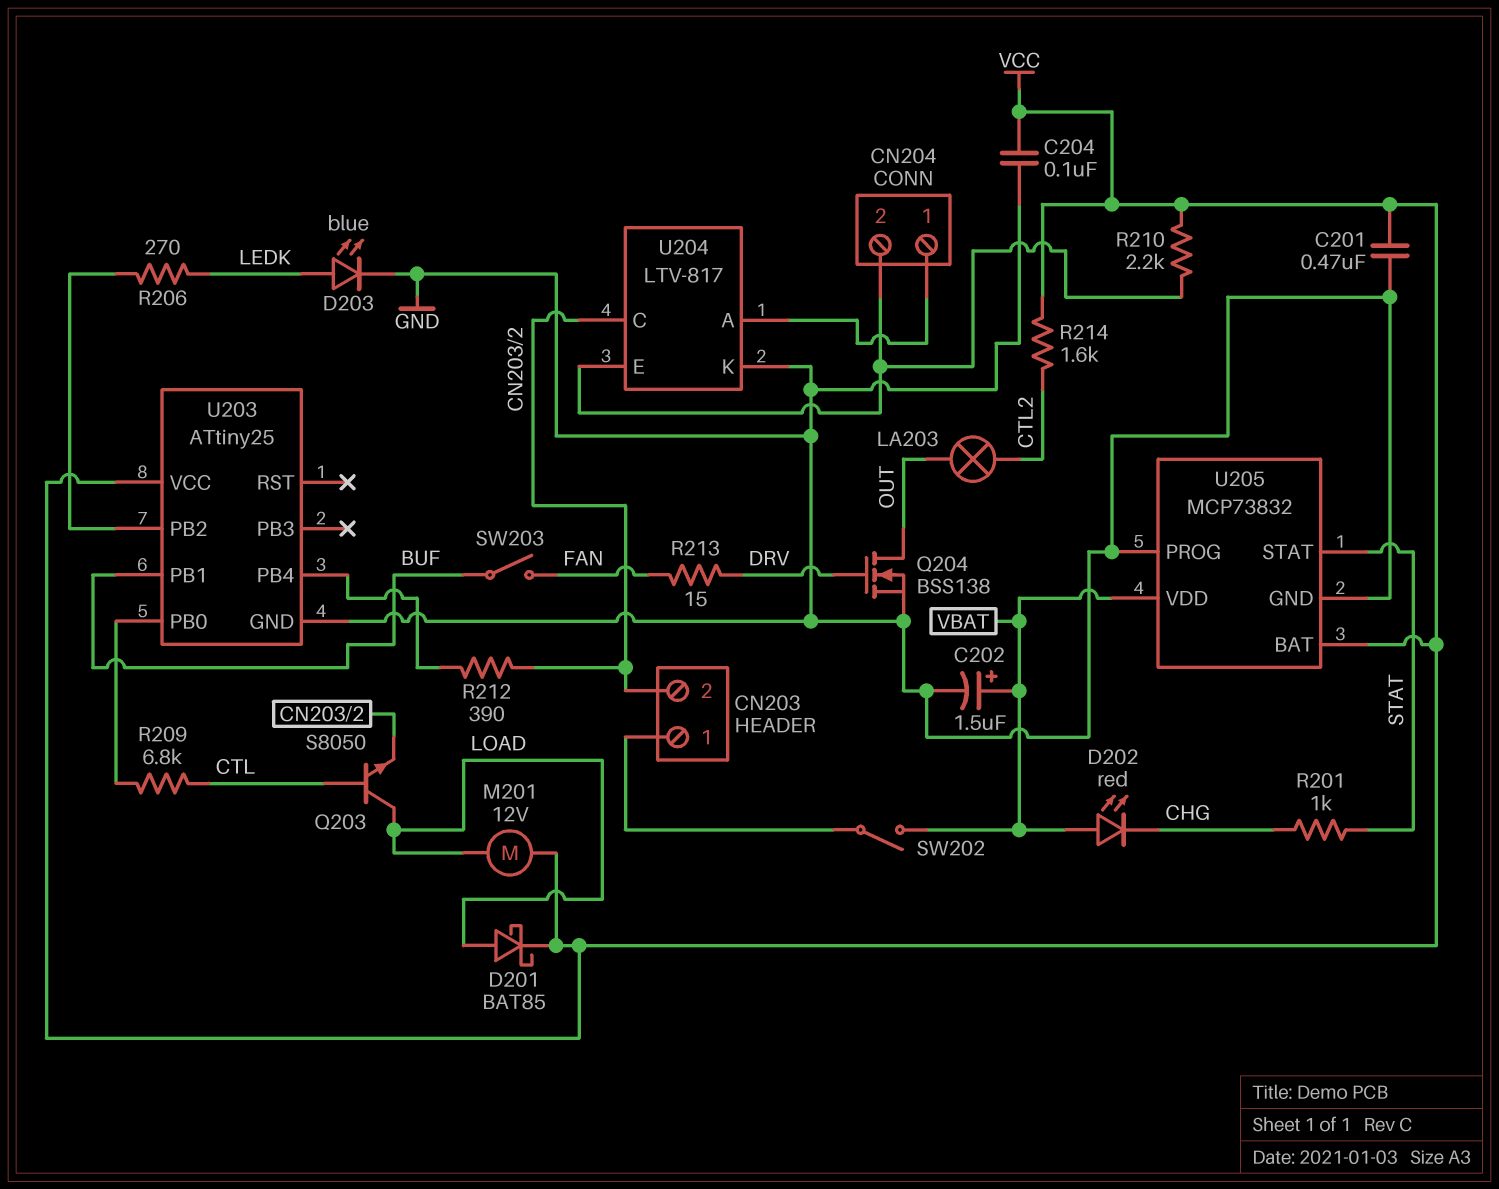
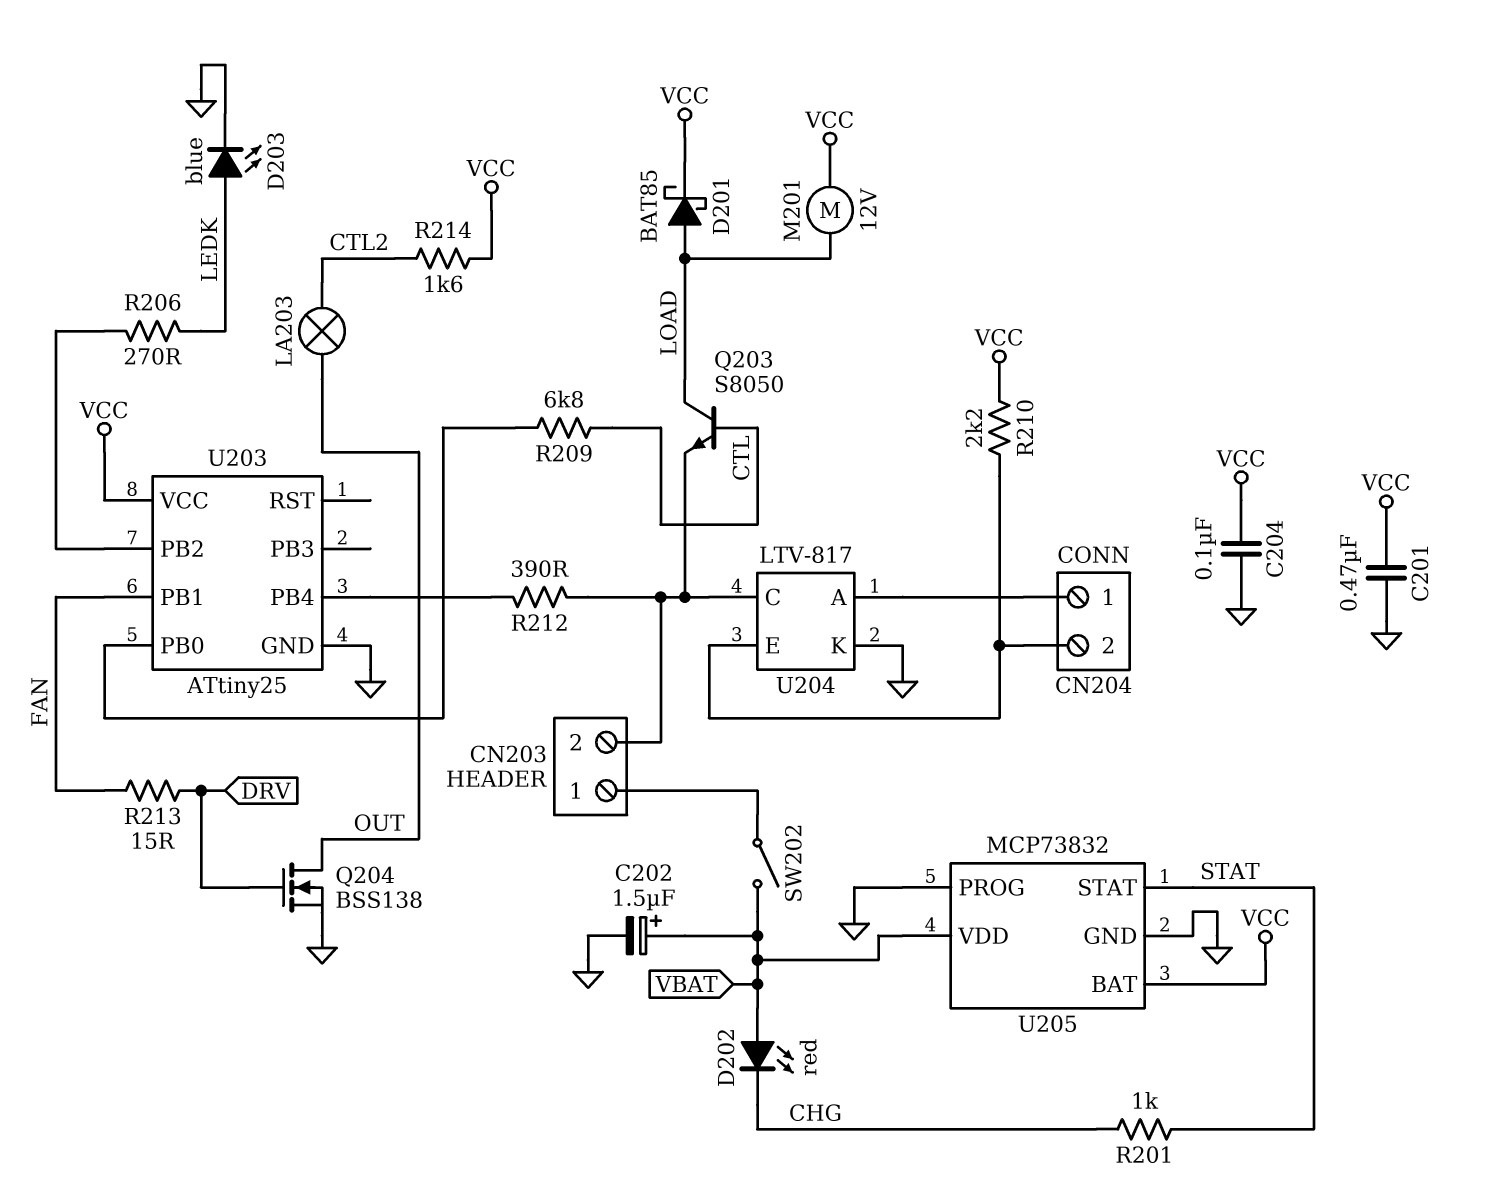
SW203: switch (BUF, FAN) -> none
U203 pin PB1: BUF -> FAN

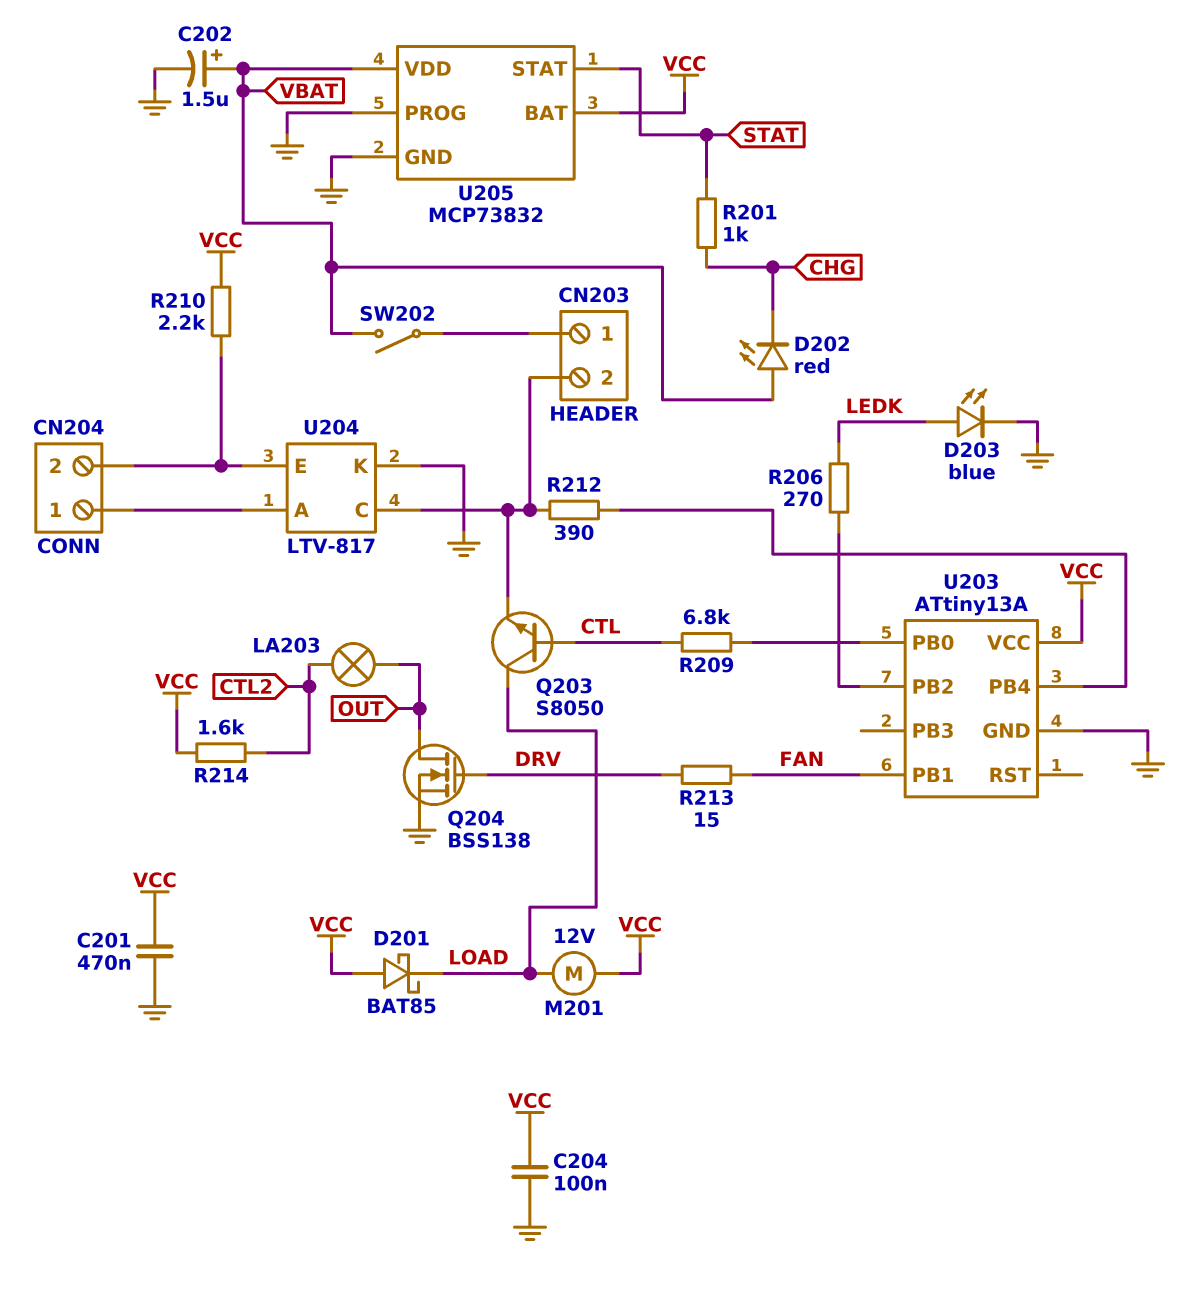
D201: schottky BAT85 (A LOAD, K VCC) -> schottky BAT85 (A VCC, K LOAD)
U203: ATtiny25 -> ATtiny13A

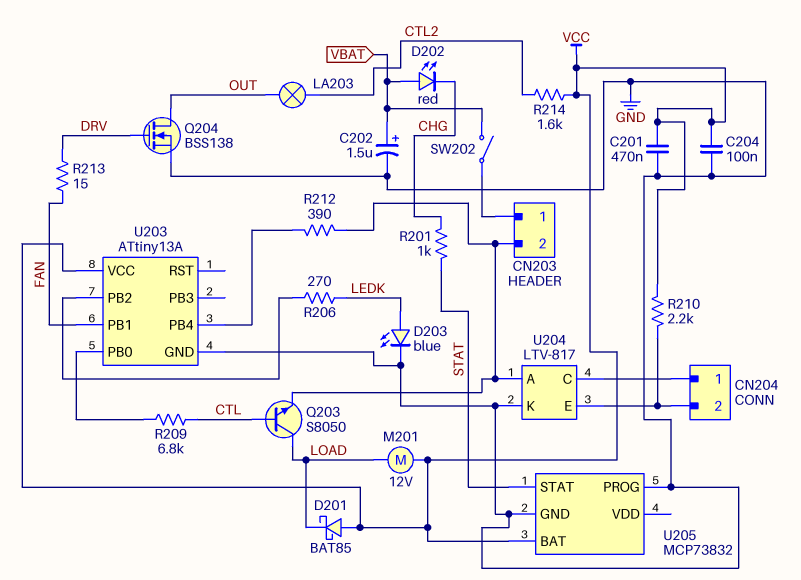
U204 pin A: CN204/1 -> CN203/2
U204 pin C: CN203/2 -> CN204/1
U205 pin VDD: VBAT -> none

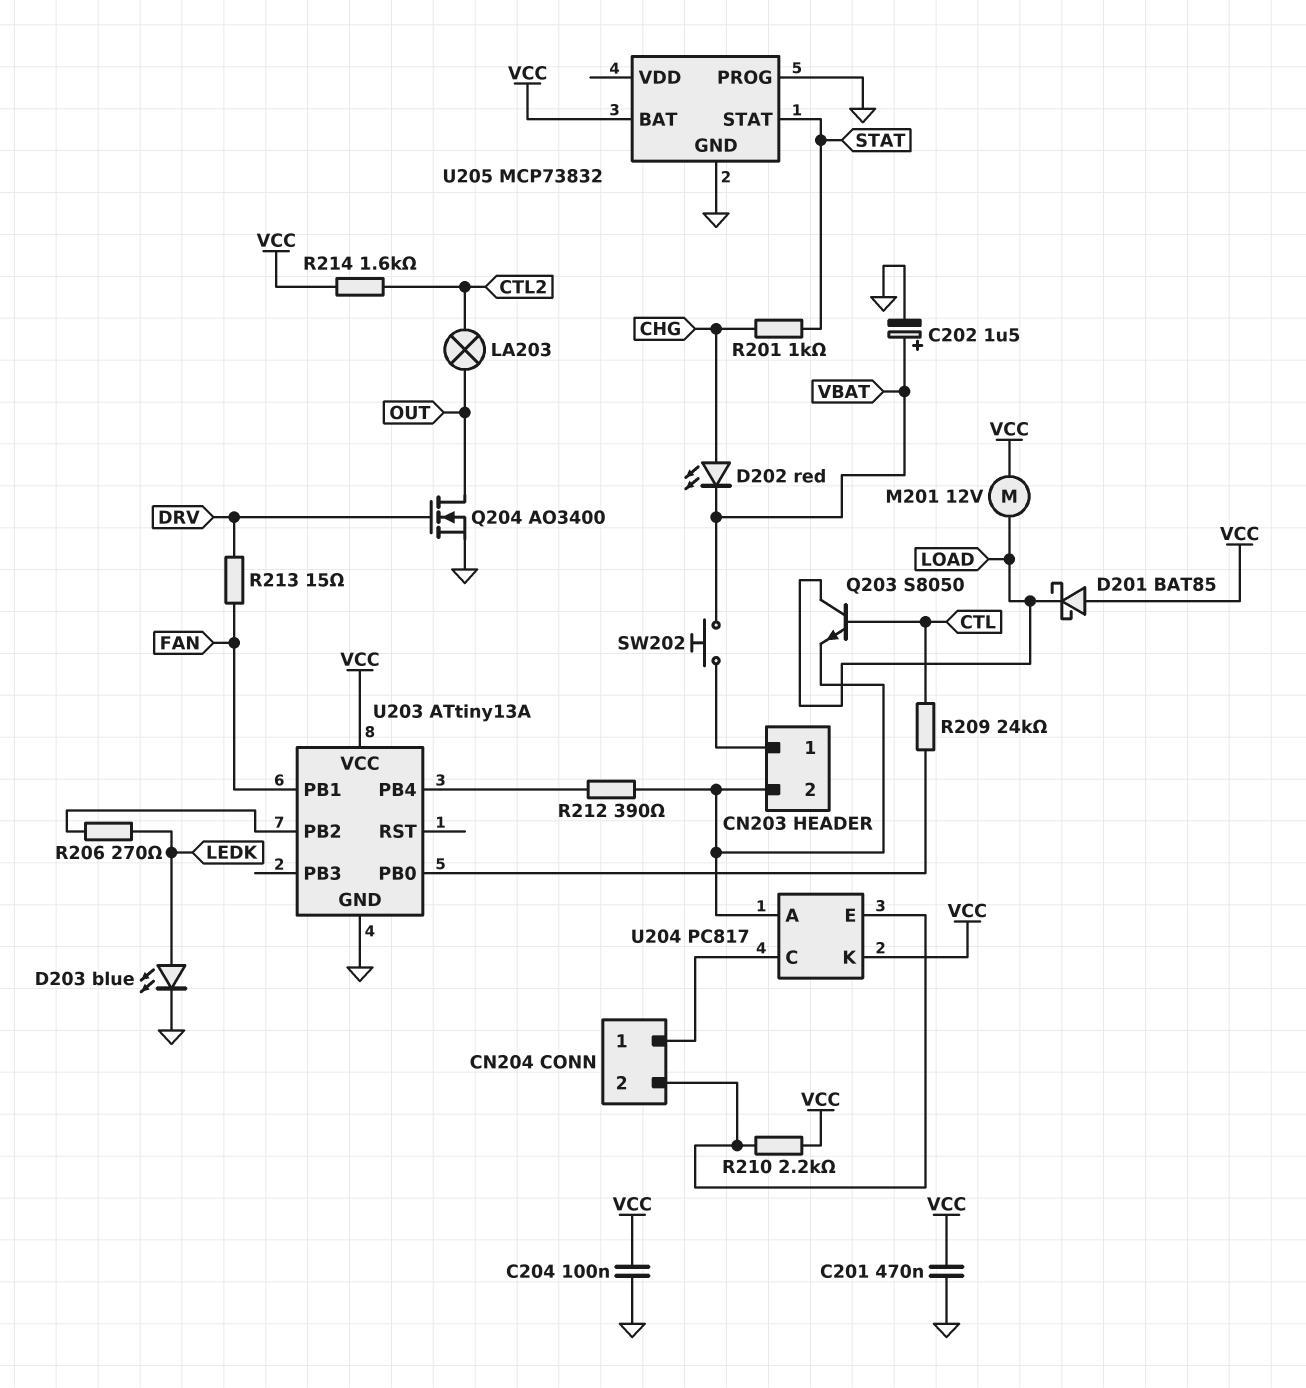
D202: LED red (A VBAT, K CHG) -> LED red (A CHG, K VBAT)
Q204: NMOS BSS138 (G DRV, D OUT, S GND) -> NMOS AO3400 (G DRV, D OUT, S GND)
R209: 6.8k (CTL, U203/PB0) -> 24k (CTL, U203/PB0)
SW202: switch (CN203/1, VBAT) -> button (CN203/1, VBAT)
U204: LTV-817 -> PC817
U204 pin K: GND -> VCC

